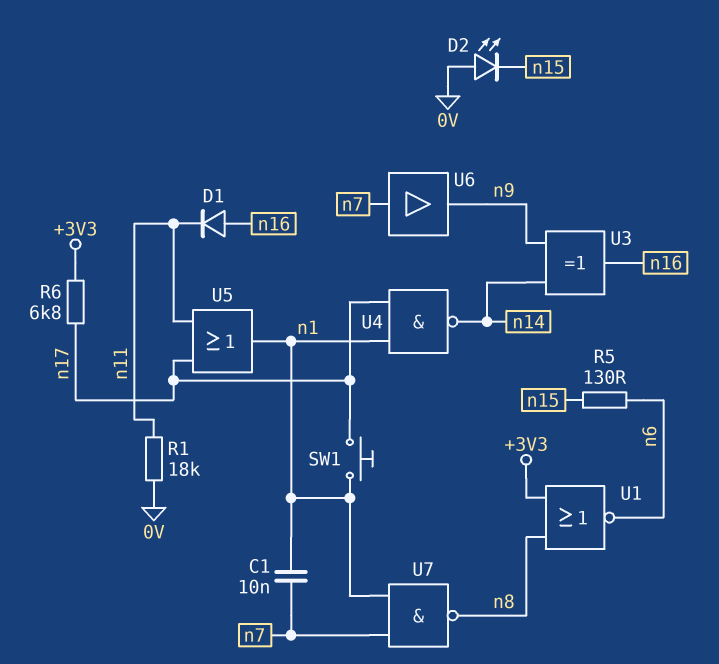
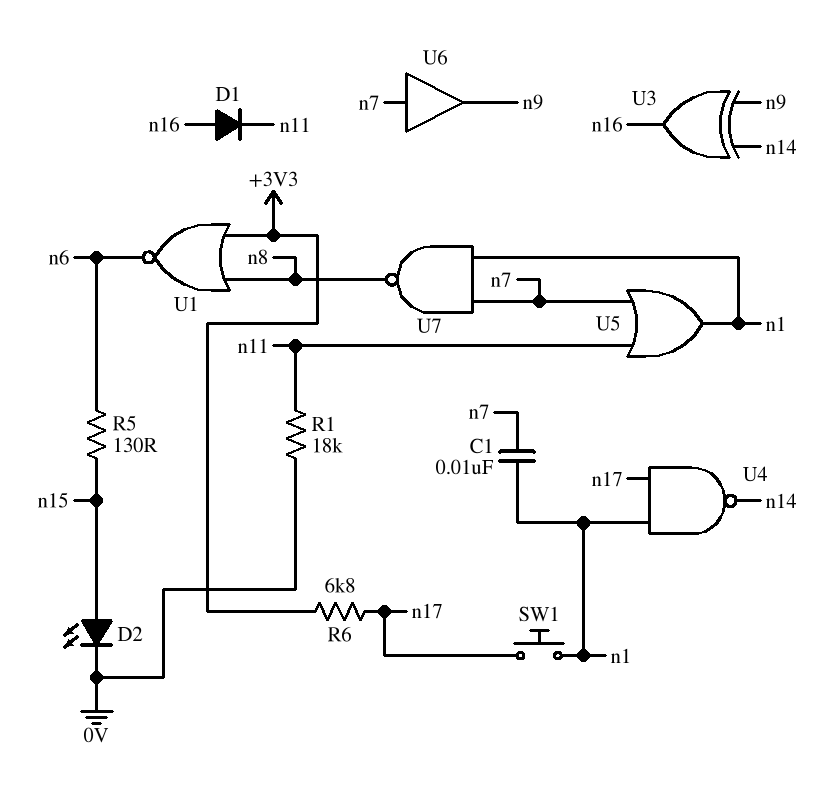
D2: LED (A 0V, K n15) -> LED (A n15, K 0V)
U5: OR (in n11, in n17, out n1) -> OR (in n7, in n11, out n1)

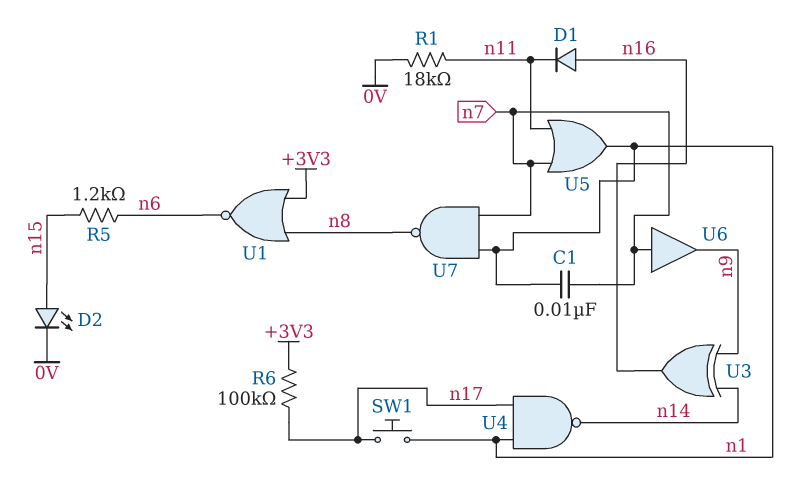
R5: 130 (n6, n15) -> 1.2k (n6, n15)
R6: 6.8k (+3V3, n17) -> 100k (+3V3, n17)

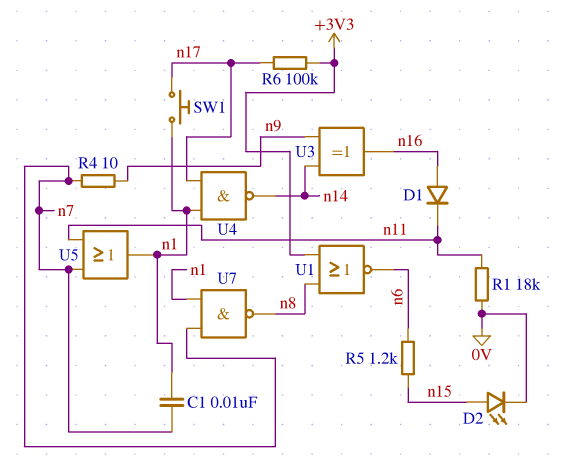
R4: none -> 10 (n7, n9)
U6: buffer (in n7, out n9) -> none

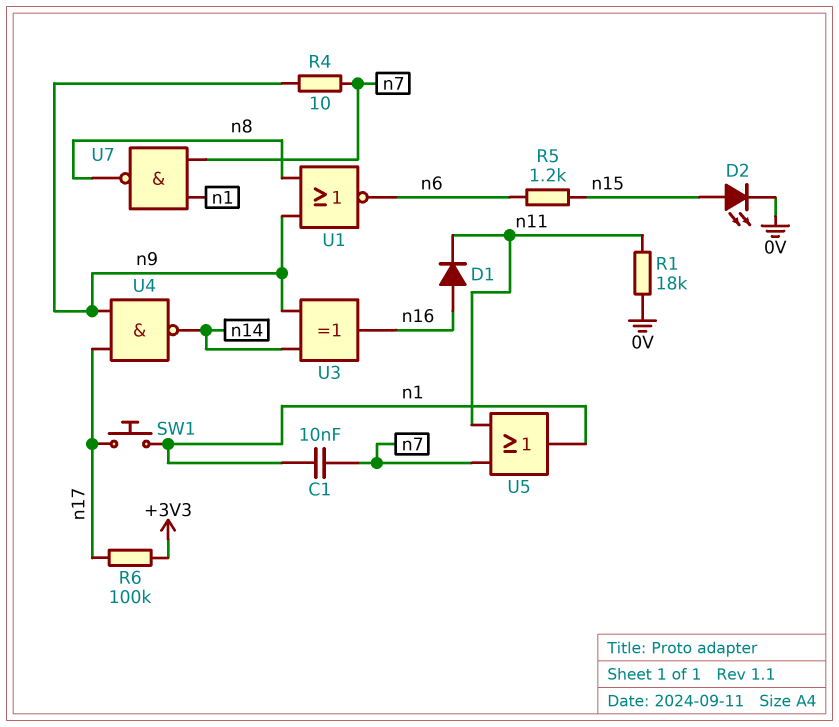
U1: NOR (in +3V3, in n8, out n6) -> NOR (in n8, in n9, out n6)
U4: NAND (in n1, in n17, out n14) -> NAND (in n9, in n17, out n14)

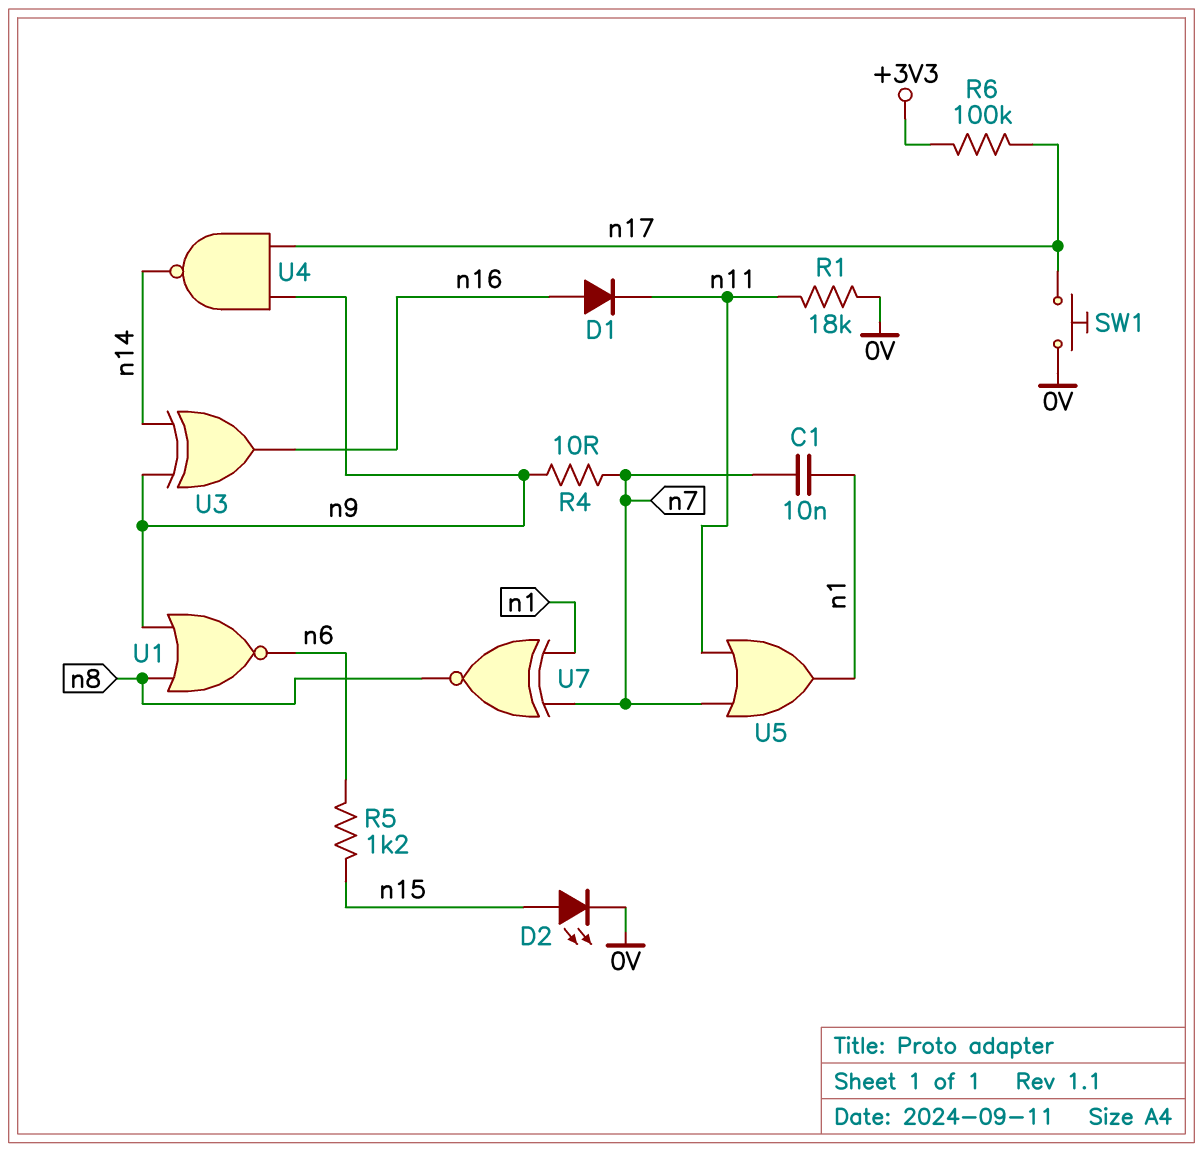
SW1: button (n1, n17) -> button (0V, n17)
U7: NAND (in n1, in n7, out n8) -> XNOR (in n1, in n7, out n8)

